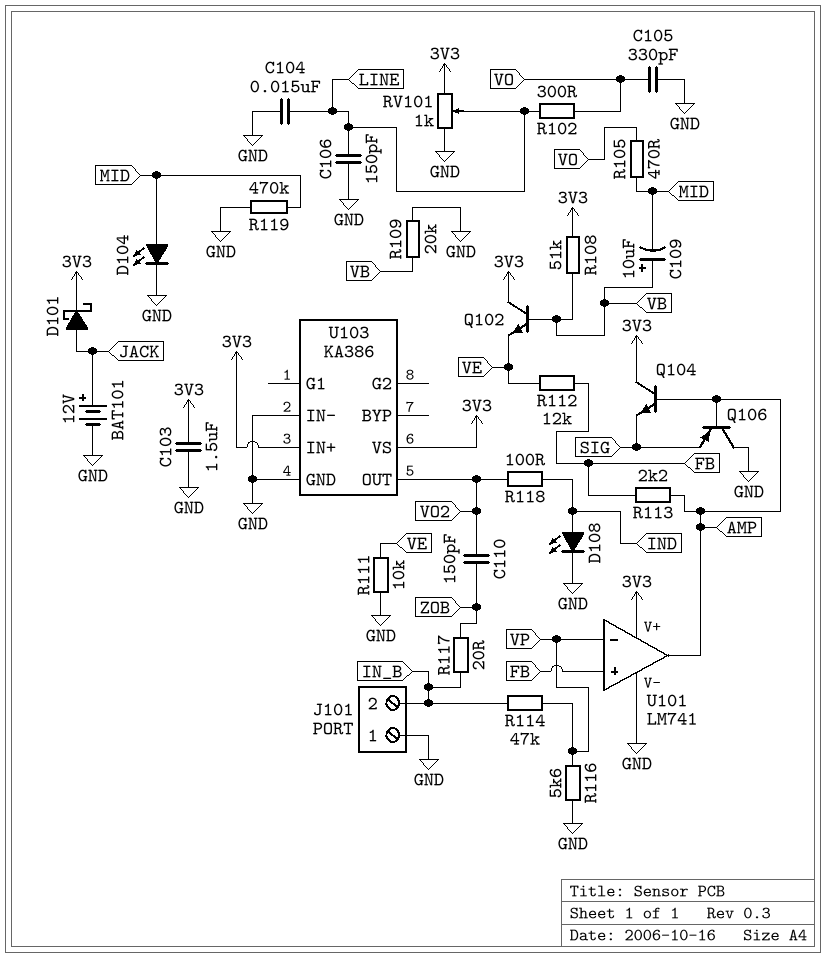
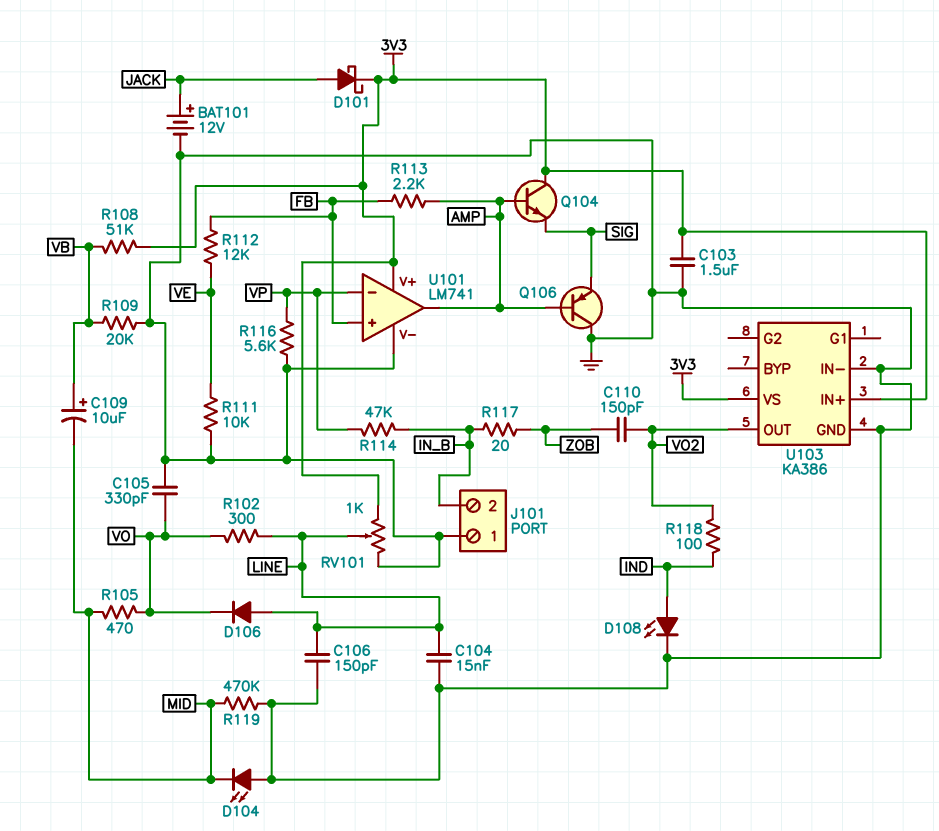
D104: LED (A MID, K GND) -> LED (A GND, K MID)
D106: none -> diode (A LINE, K VO)
Q102: NPN (B VB, C 3V3, E VE) -> none

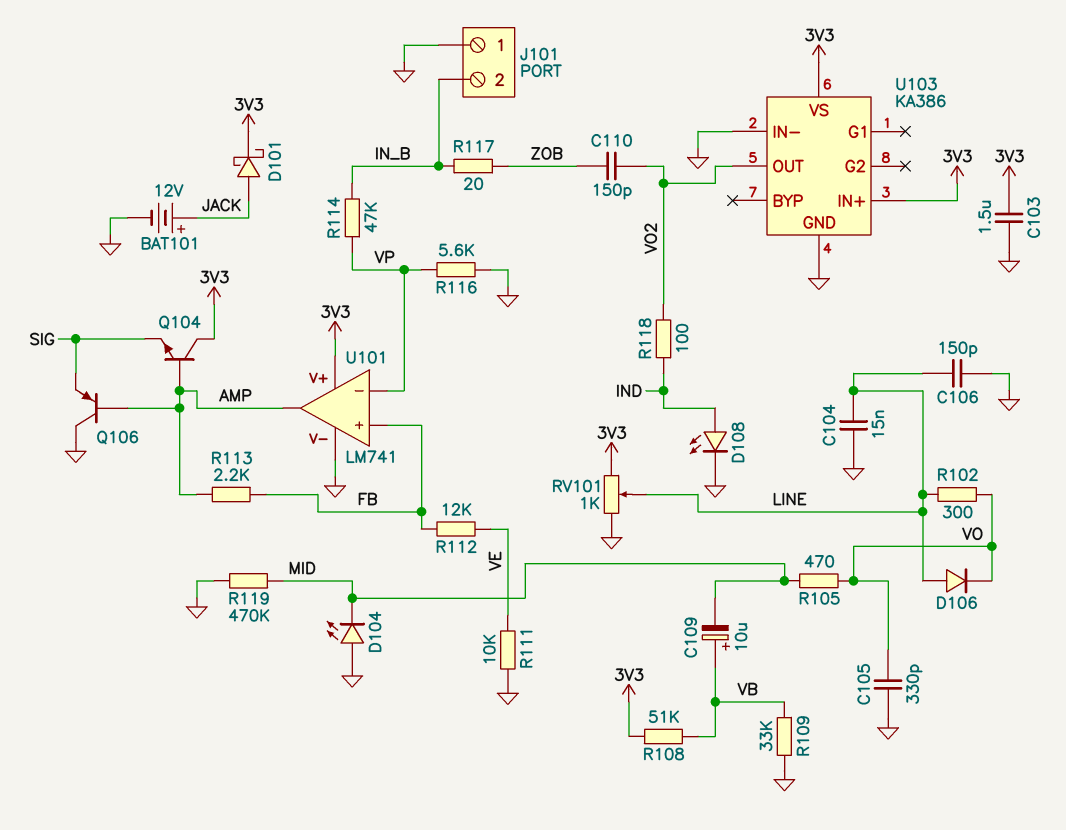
R109: 20k (GND, VB) -> 33k (GND, VB)

